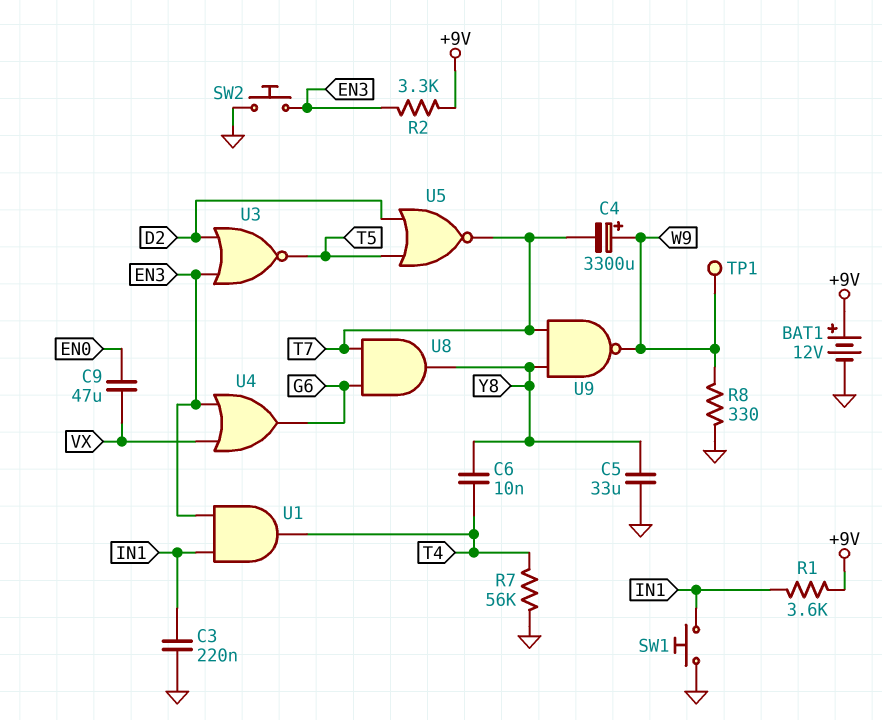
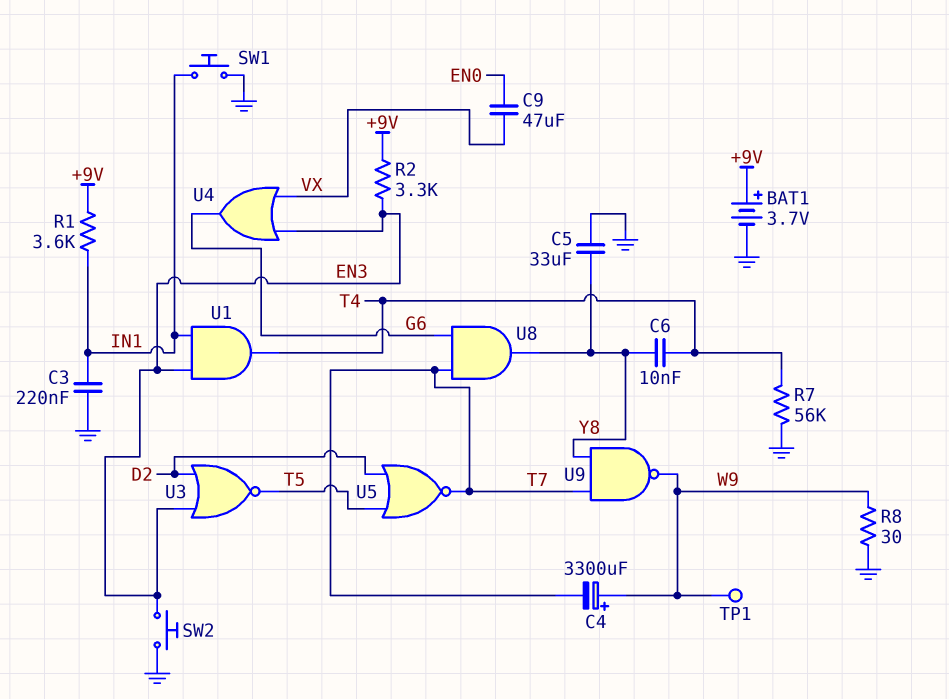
BAT1: 12V (plus +9V, minus GND) -> 3.7V (plus +9V, minus GND)
R8: 330 (GND, W9) -> 30 (GND, W9)

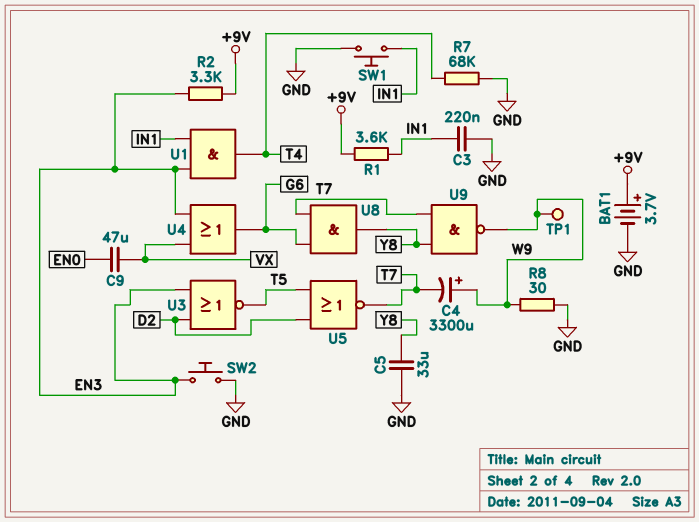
C6: 10nF (T4, Y8) -> none
R7: 56k (GND, T4) -> 68k (GND, T4)

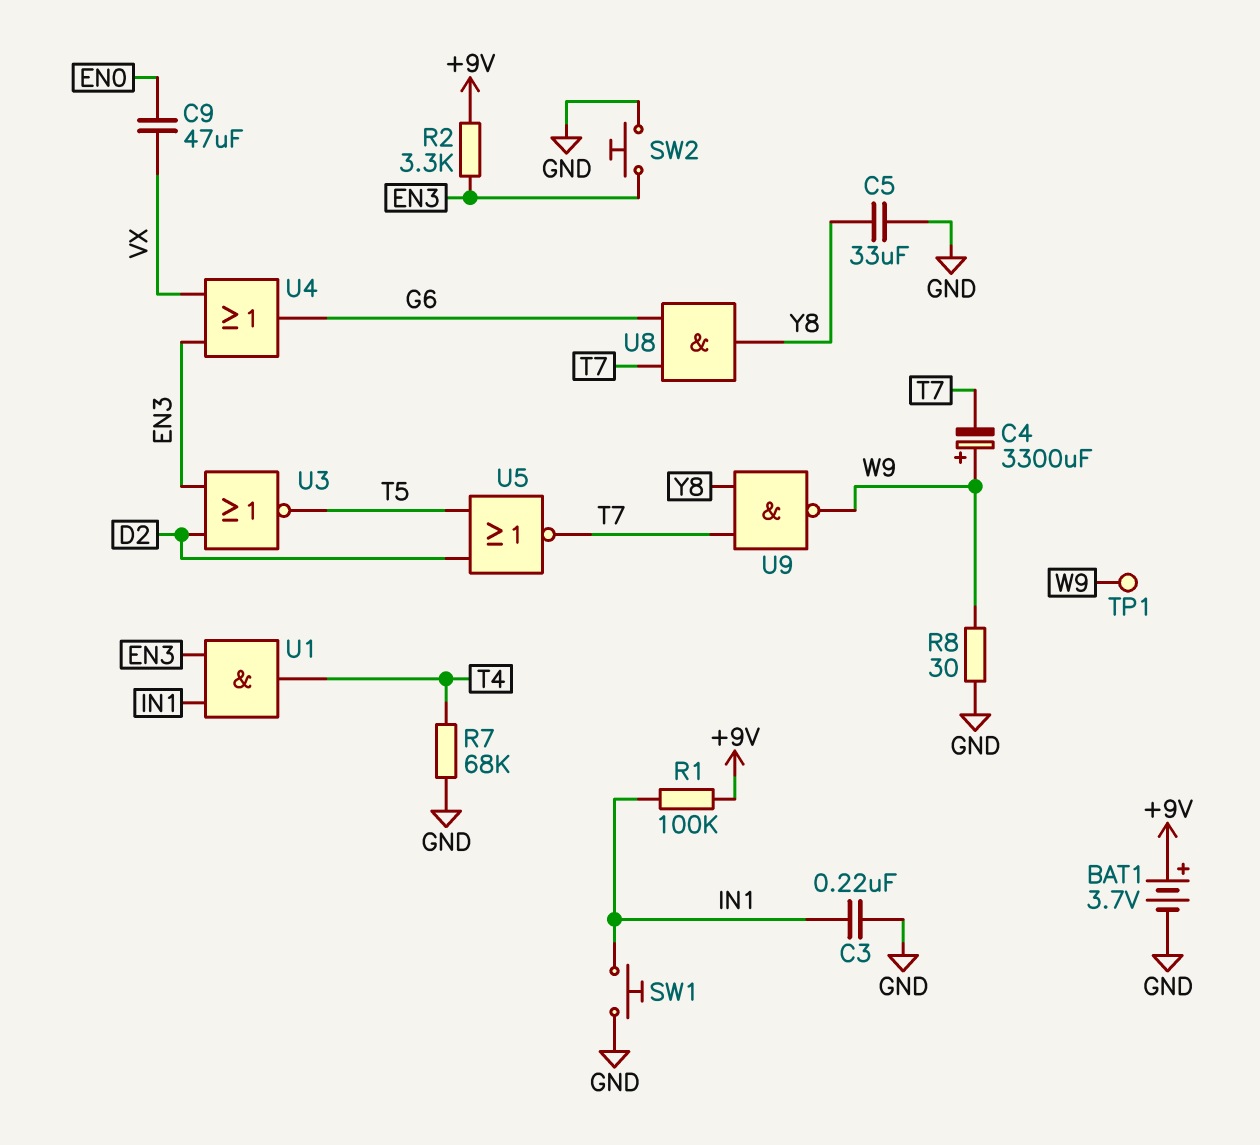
R1: 3.6k (+9V, IN1) -> 100k (+9V, IN1)

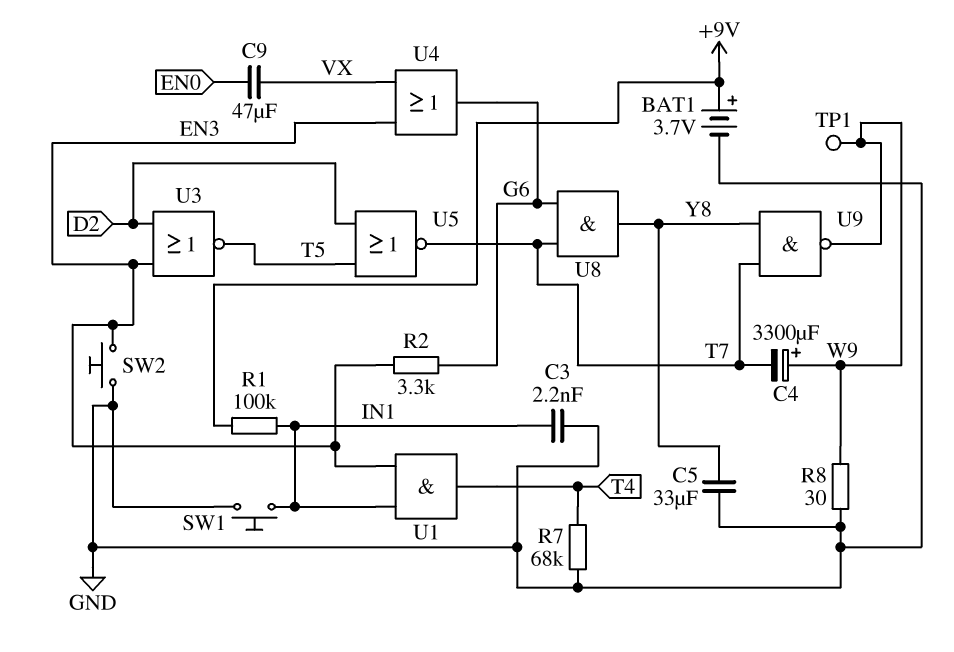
C3: 220nF (GND, IN1) -> 2.2nF (GND, IN1)
R2: 3.3k (+9V, EN3) -> 3.3k (EN3, G6)

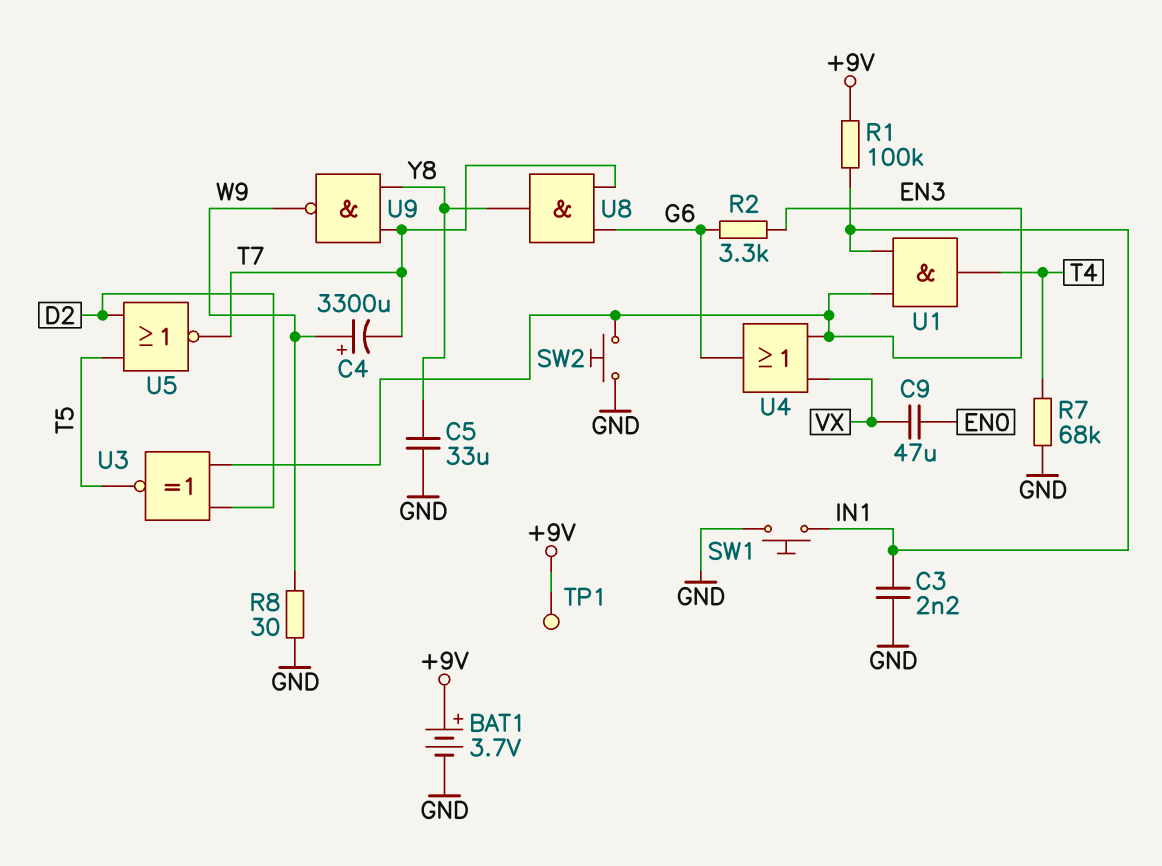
TP1: test point (W9) -> test point (+9V)
U3: NOR (in D2, in EN3, out T5) -> XNOR (in D2, in EN3, out T5)

